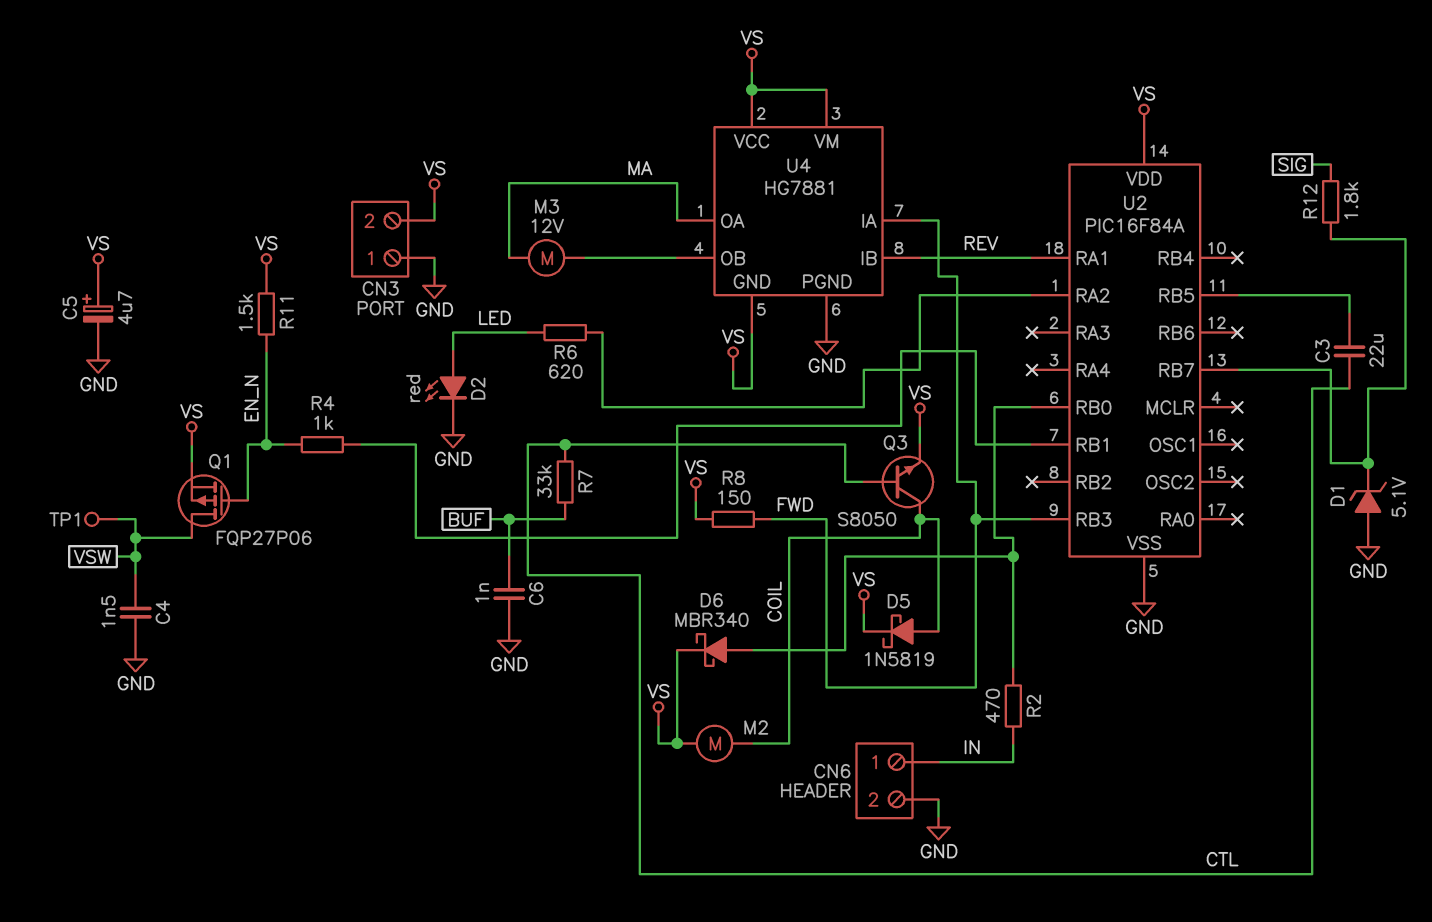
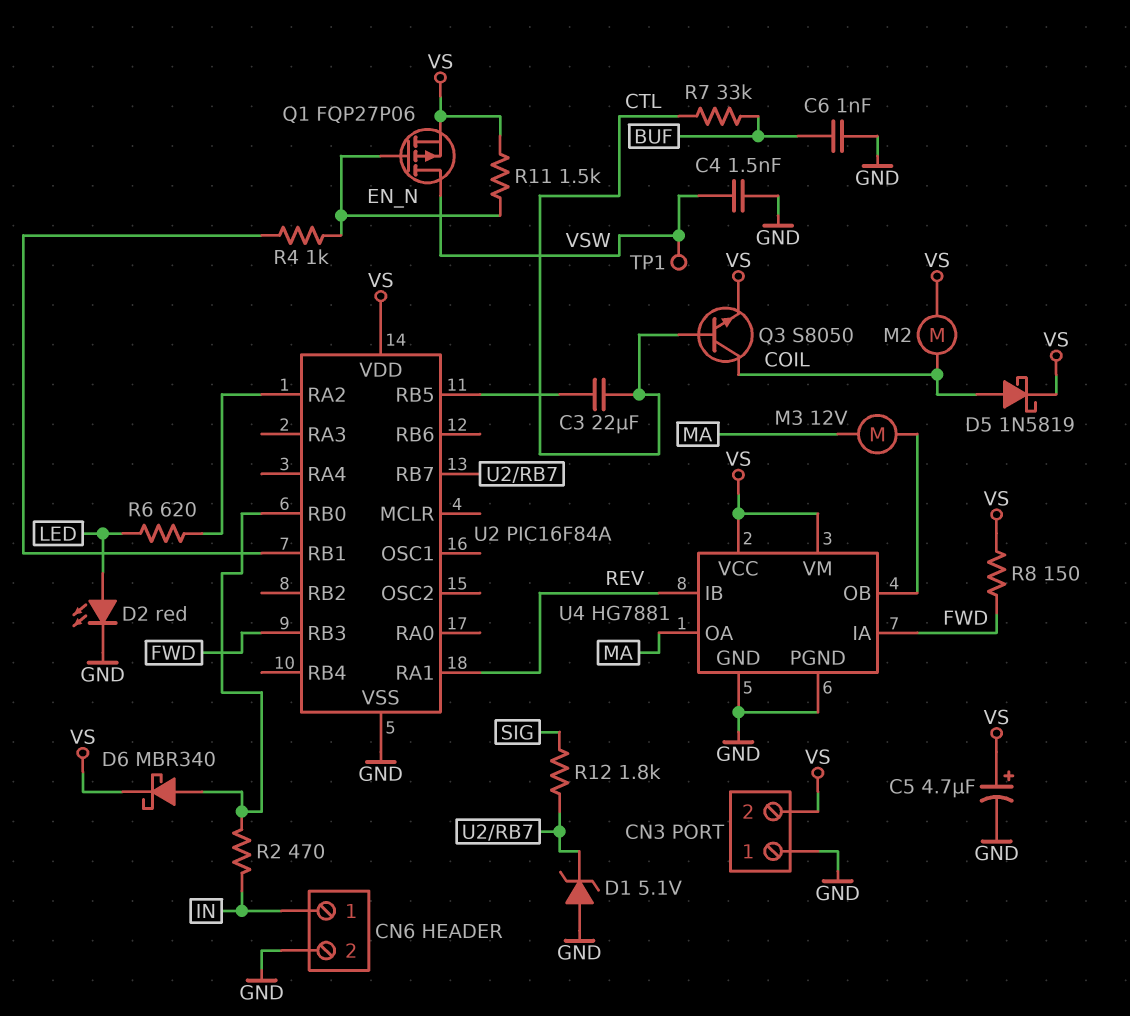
U4 pin GND: VS -> GND

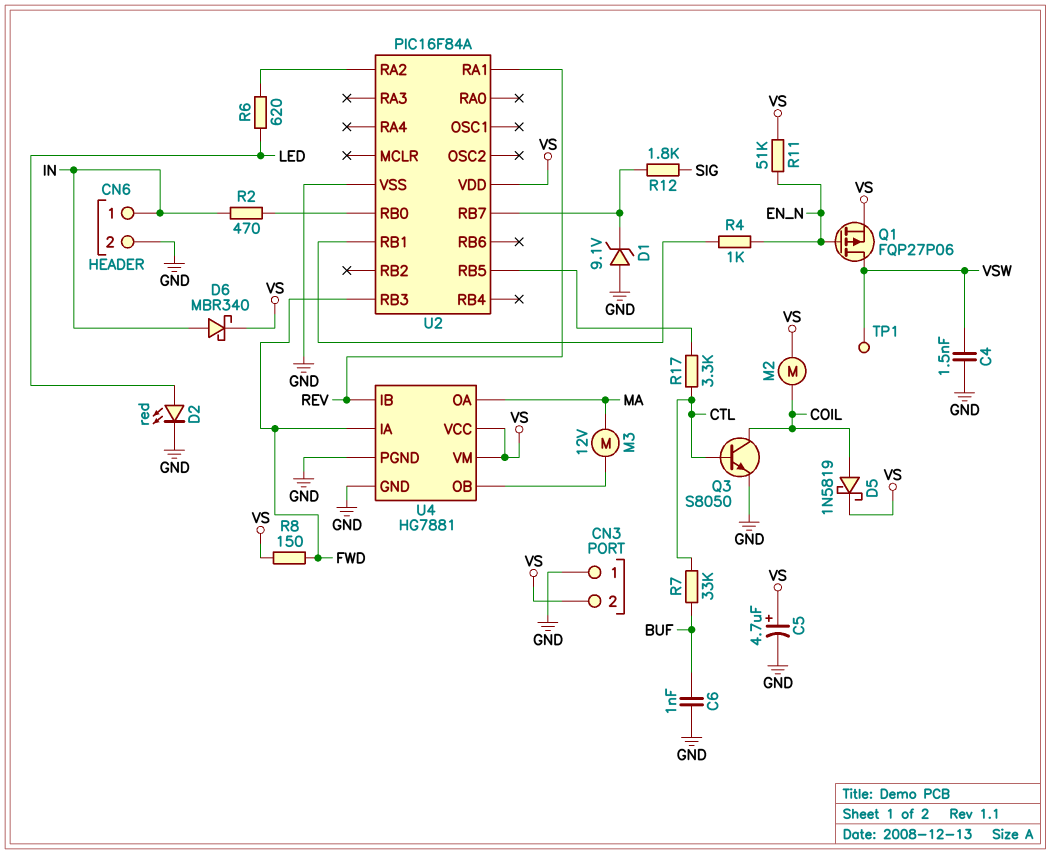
C3: 22uF (CTL, U2/RB5) -> none
D1: zener 5.1V (A GND, K U2/RB7) -> zener 9.1V (A GND, K U2/RB7)
D6: schottky MBR340 (A U2/RB0, K VS) -> schottky MBR340 (A IN, K VS)
Q3: NPN S8050 (B CTL, C COIL, E VS) -> NPN S8050 (B CTL, C COIL, E GND)
R11: 1.5k (EN_N, VS) -> 51k (EN_N, VS)
R17: none -> 3.3k (CTL, U2/RB5)

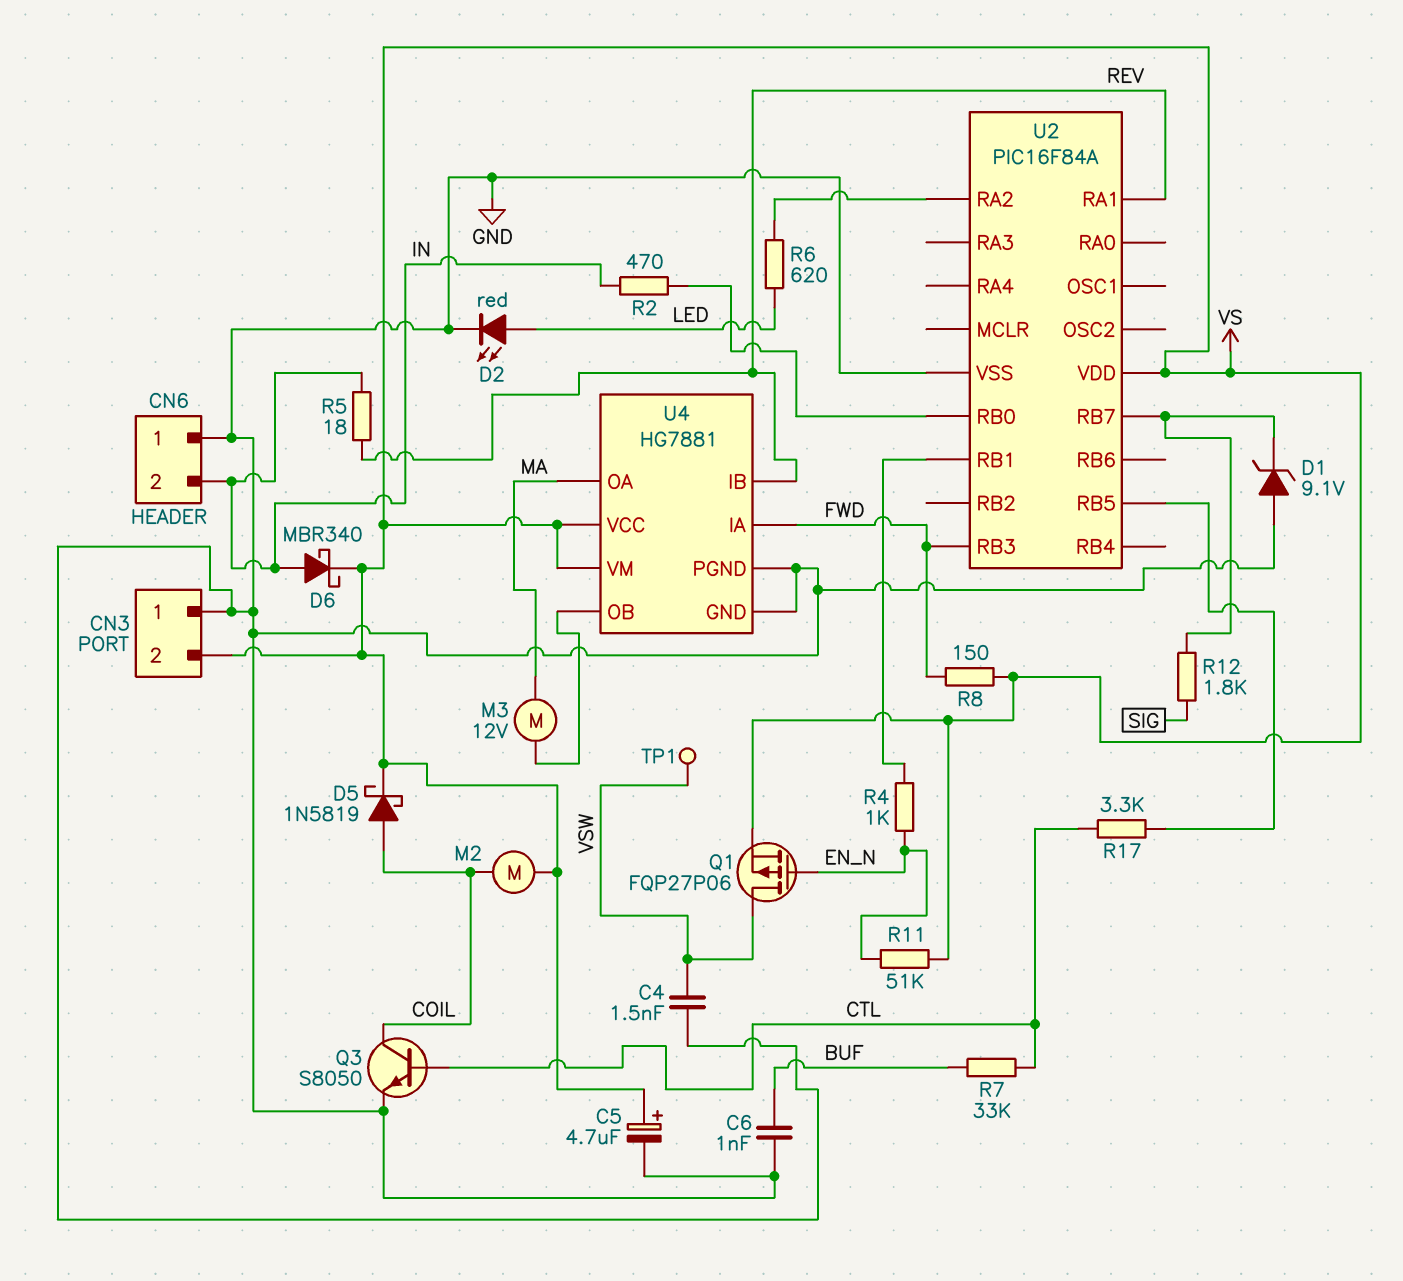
CN6 pin 1: IN -> GND
CN6 pin 2: GND -> IN
R5: none -> 18 (IN, REV)

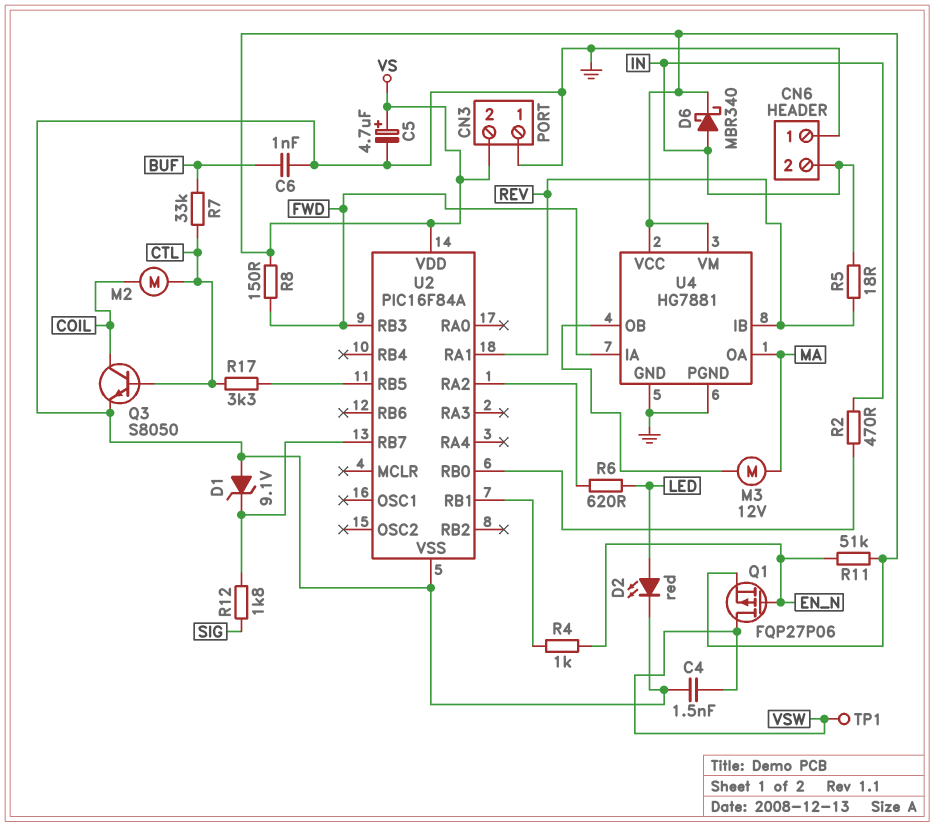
D5: schottky 1N5819 (A COIL, K VS) -> none
M2: motor (COIL, VS) -> motor (COIL, CTL)

